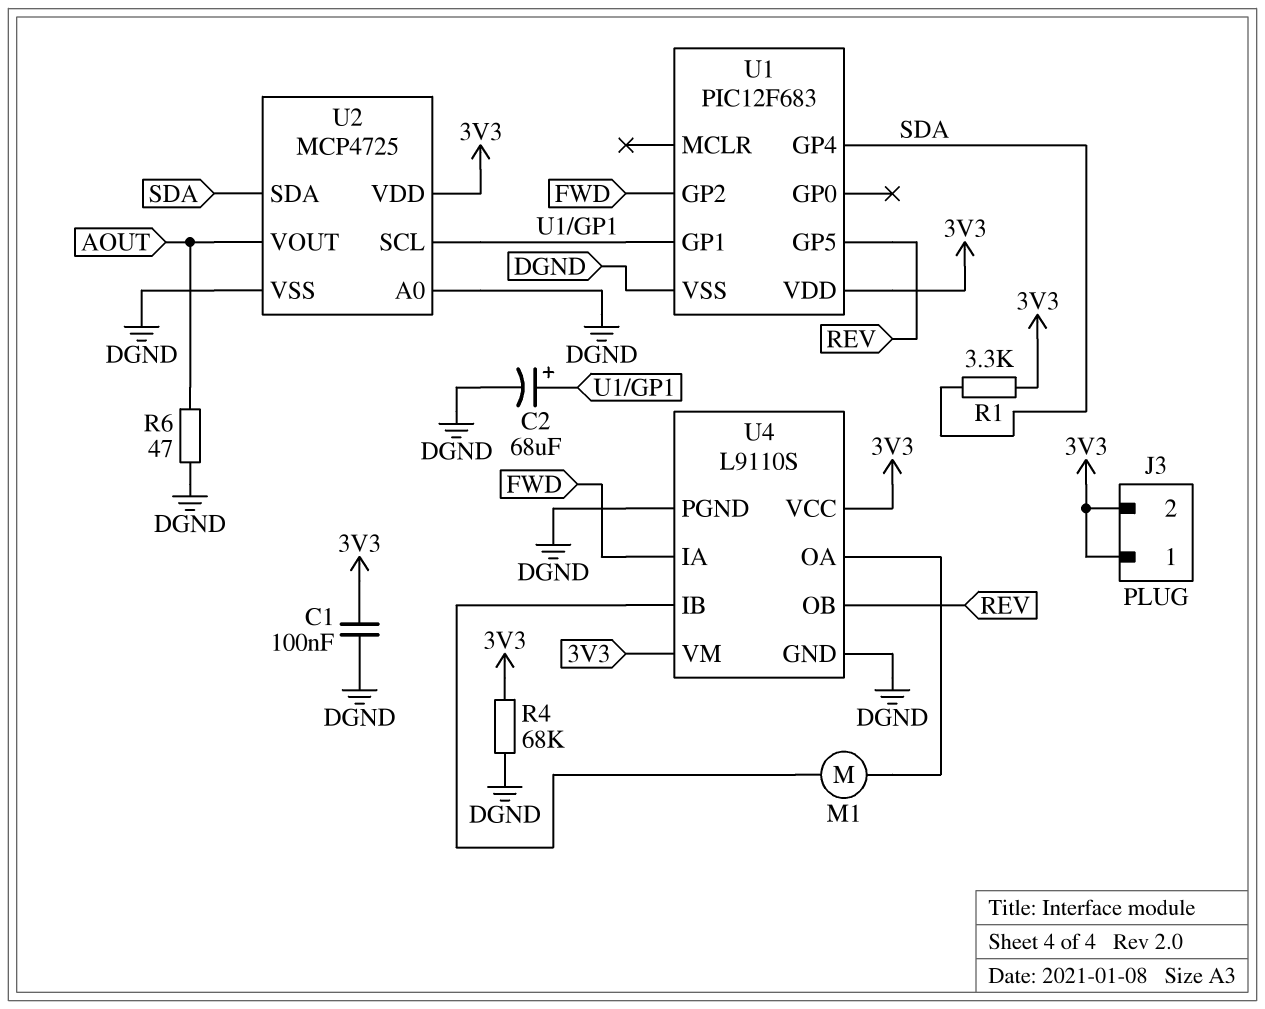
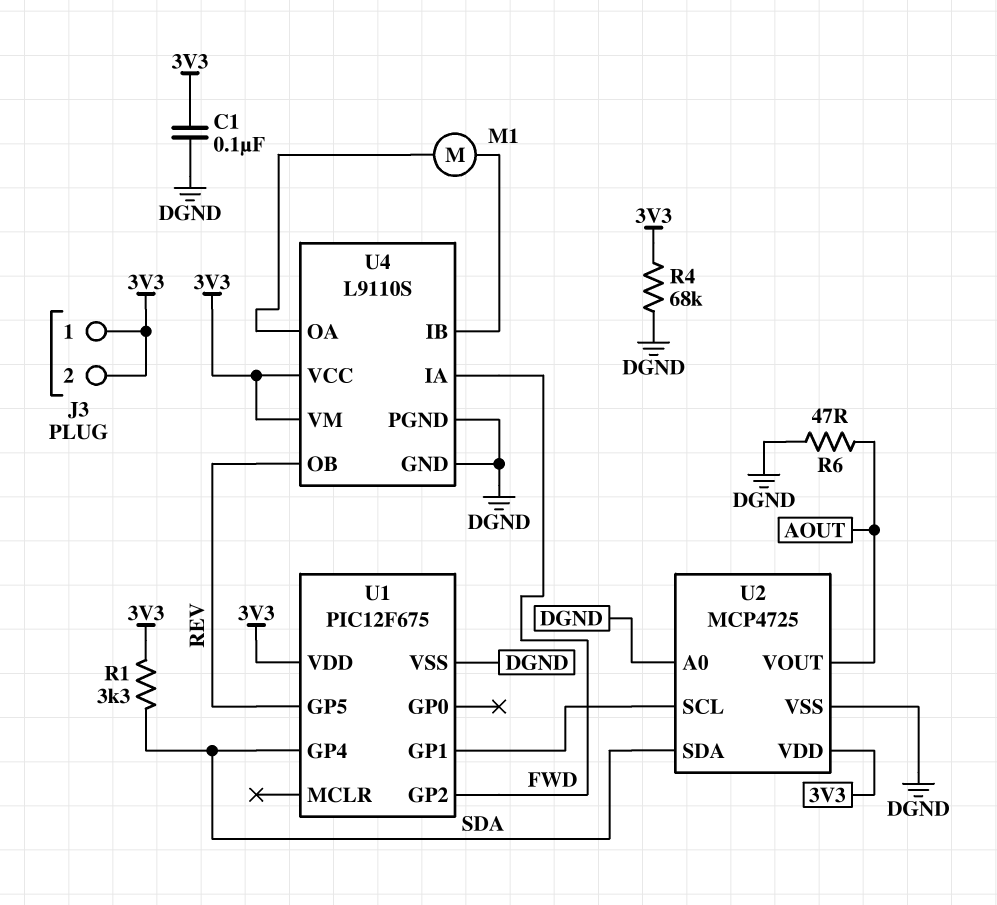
C2: 68uF (plus U1/GP1, minus DGND) -> none
U1: PIC12F683 -> PIC12F675

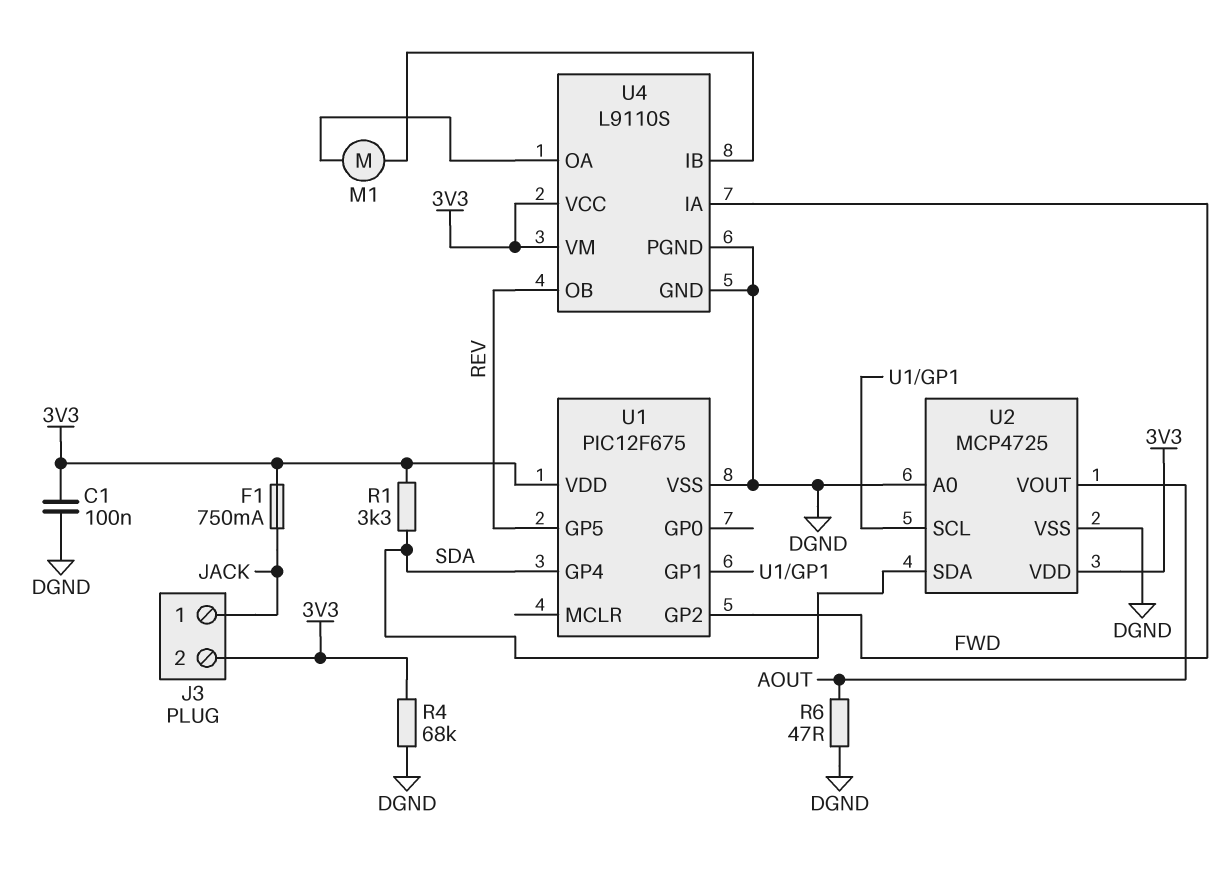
F1: none -> 750mA (3V3, JACK)
J3 pin 1: 3V3 -> JACK

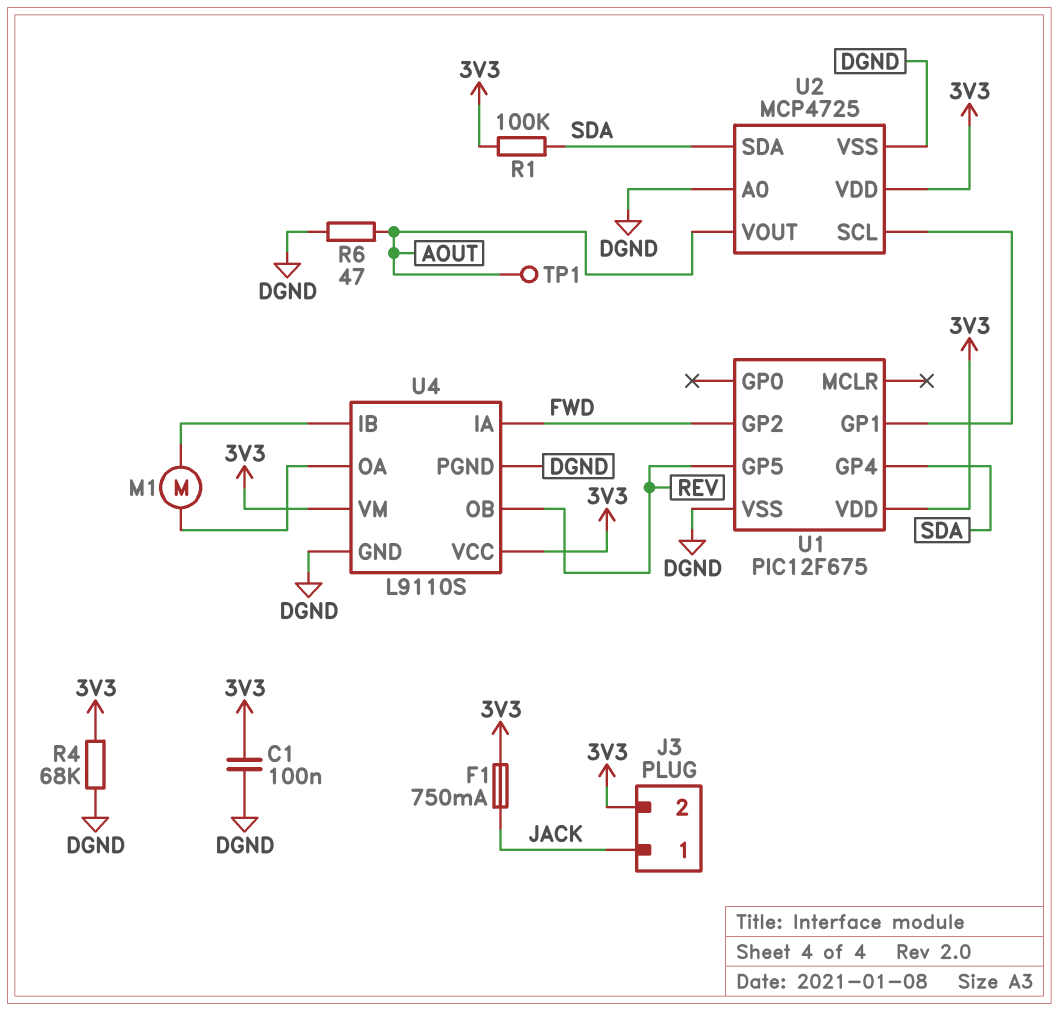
R1: 3.3k (3V3, SDA) -> 100k (3V3, SDA)
TP1: none -> test point (AOUT)

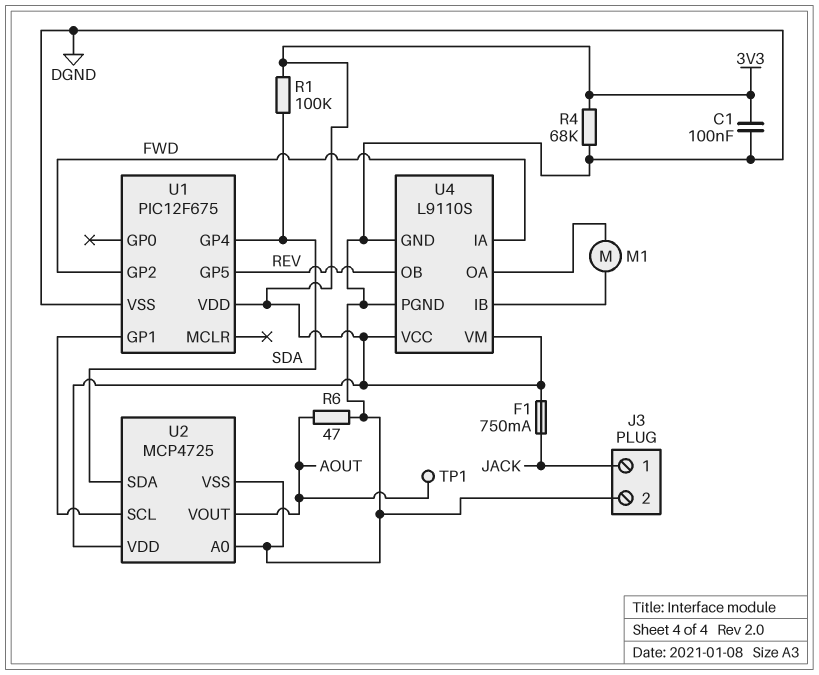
J3 pin 2: 3V3 -> DGND

